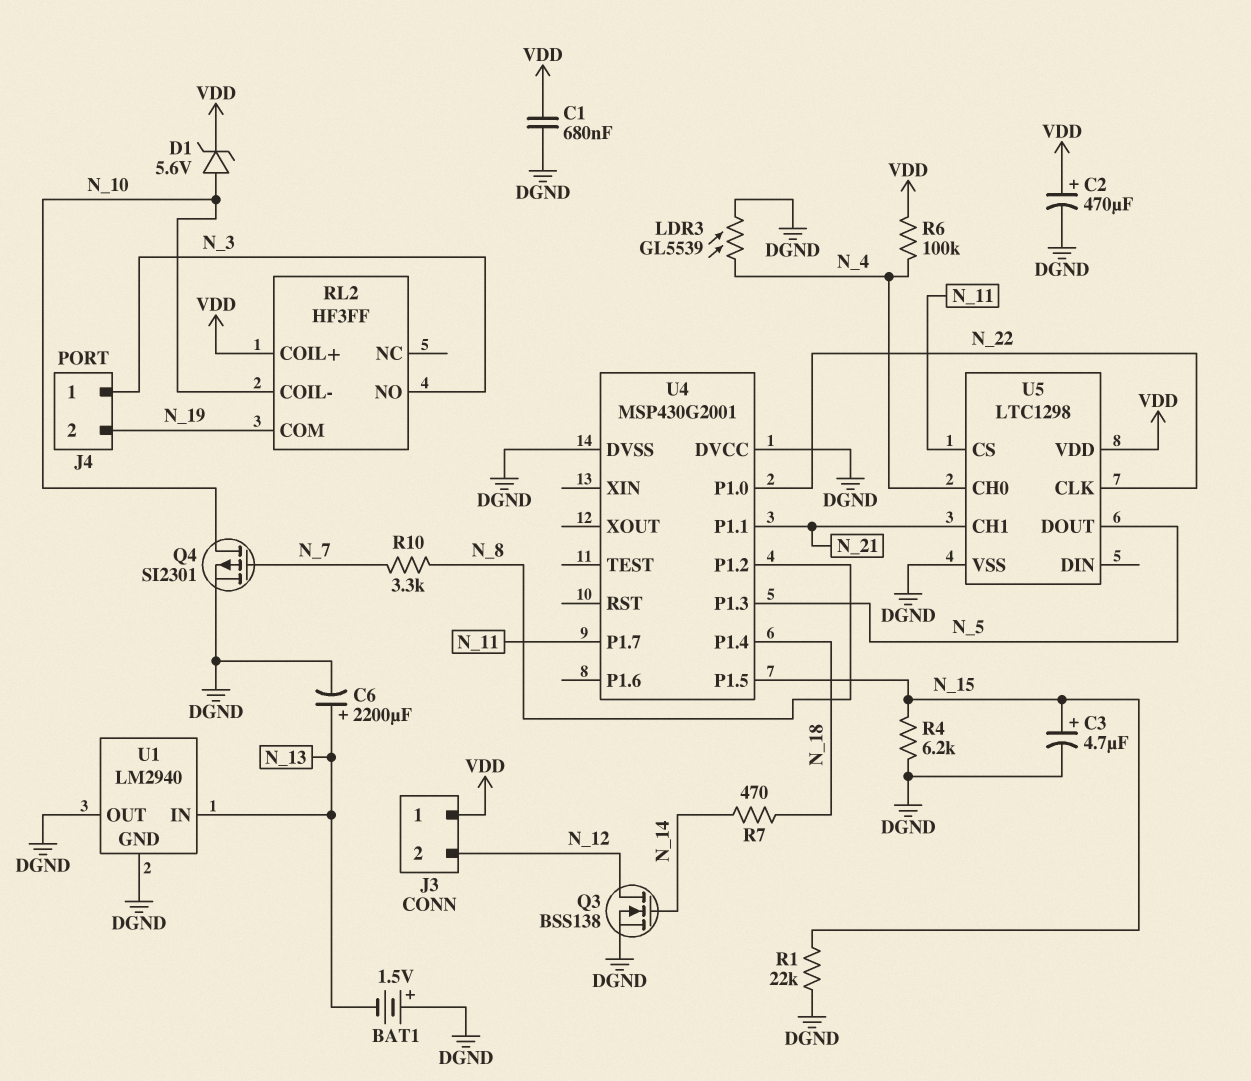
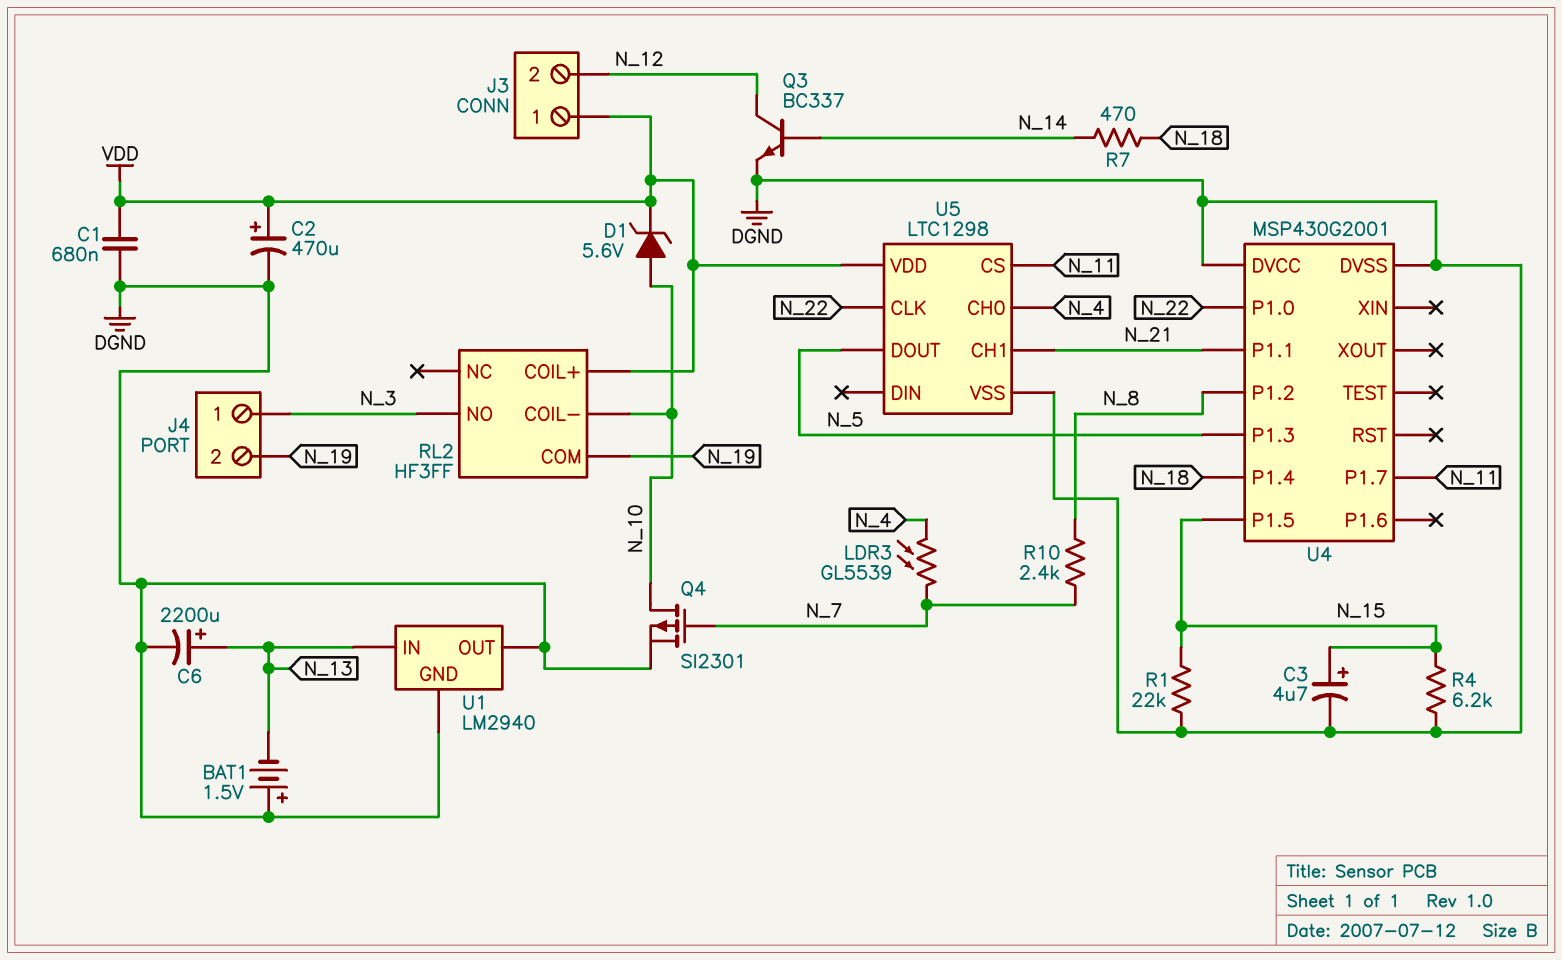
LDR3: GL5539 (DGND, N_4) -> GL5539 (N_4, N_7)
Q3: NMOS BSS138 (G N_14, D N_12, S DGND) -> NPN BC337 (B N_14, C N_12, E DGND)
R6: 100k (N_4, VDD) -> none
R10: 3.3k (N_7, N_8) -> 2.4k (N_7, N_8)

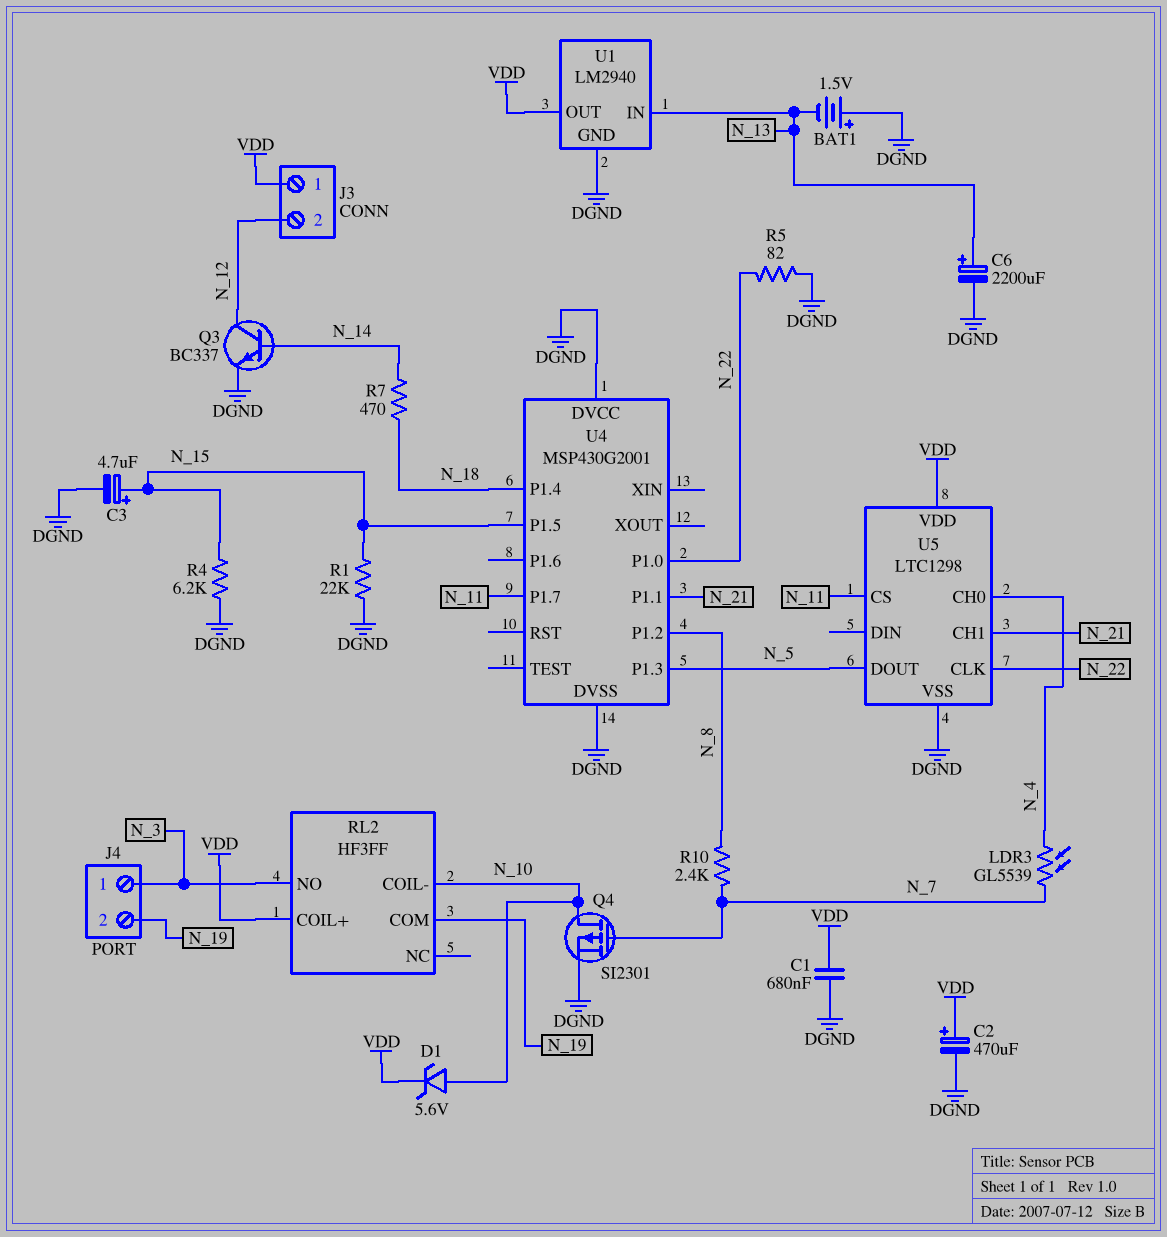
R5: none -> 82 (DGND, N_22)
U1 pin OUT: DGND -> VDD

